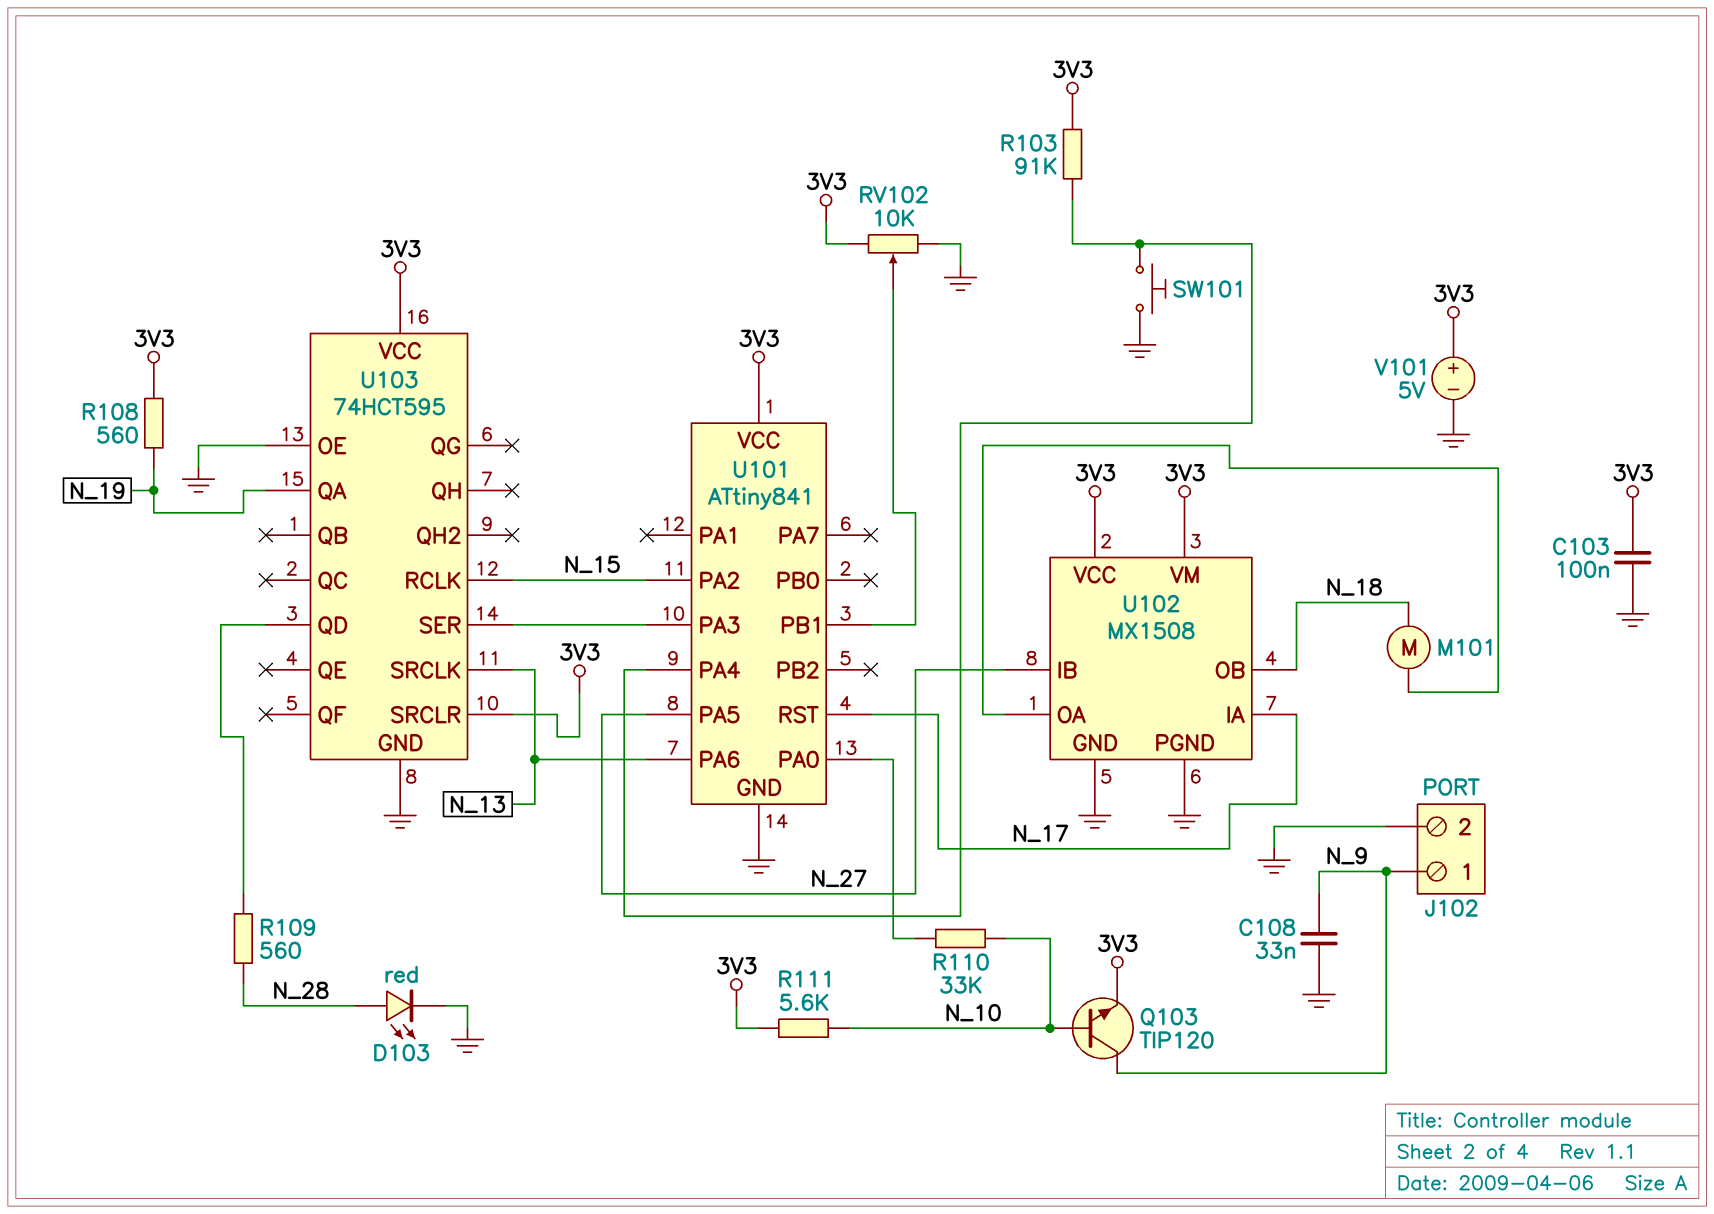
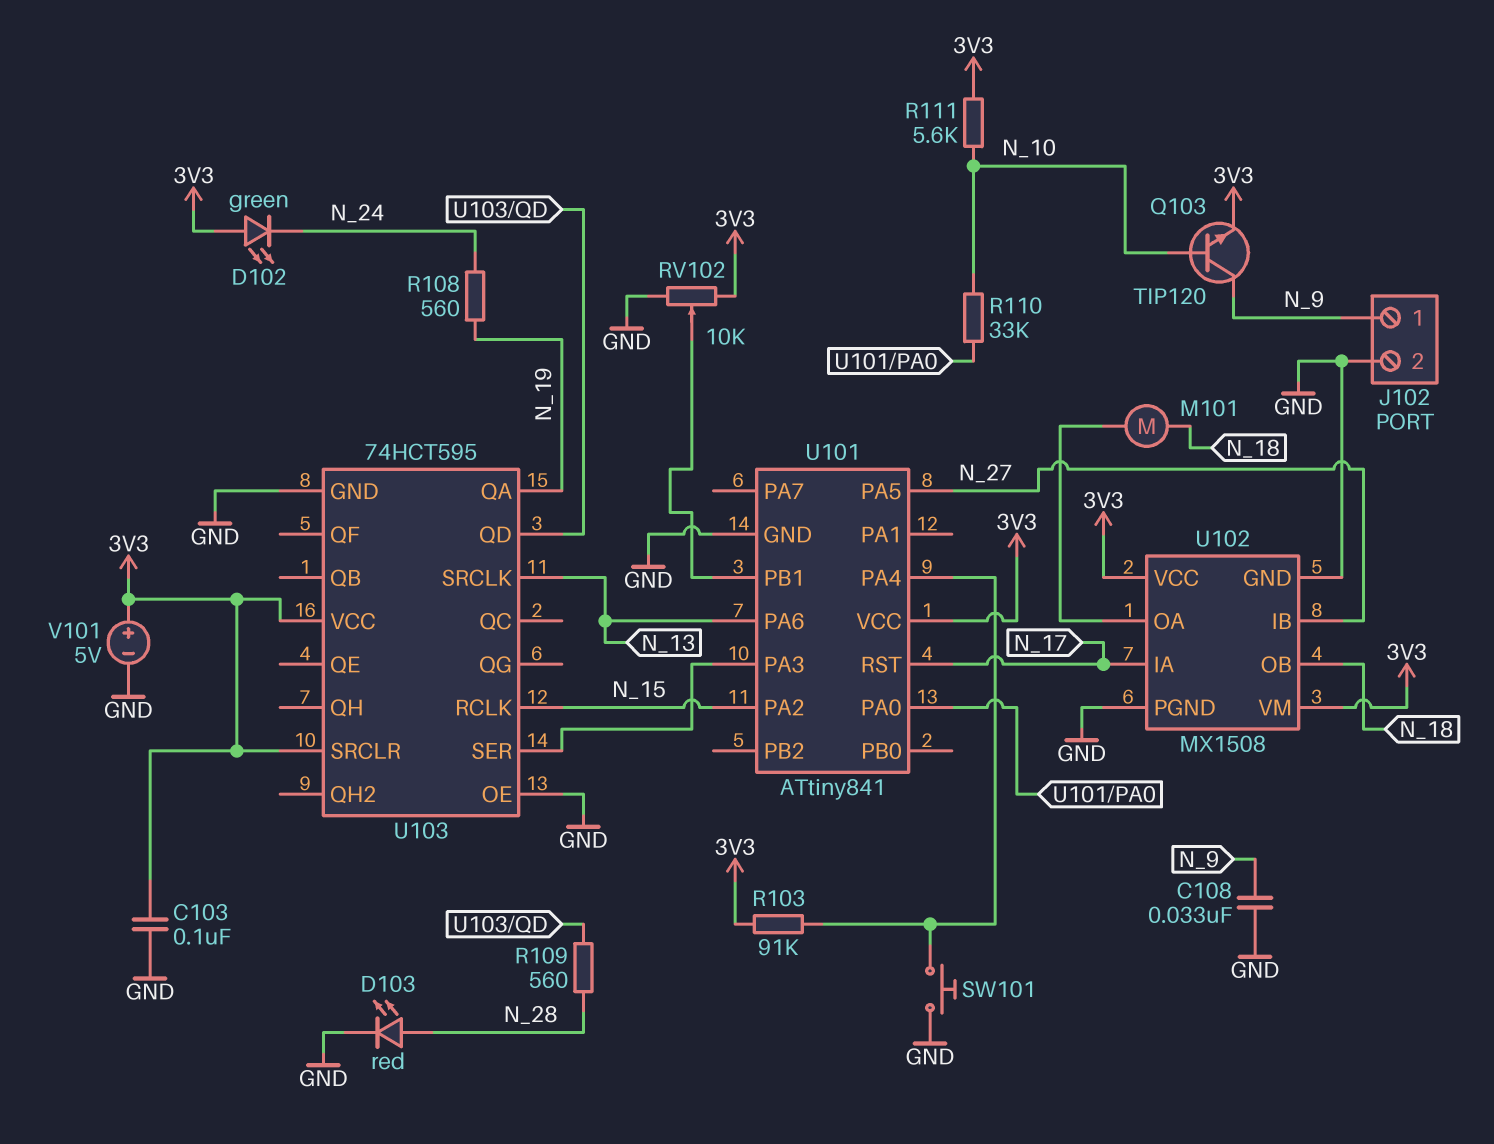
D102: none -> LED green (A 3V3, K N_24)
R108: 560 (3V3, N_19) -> 560 (N_19, N_24)

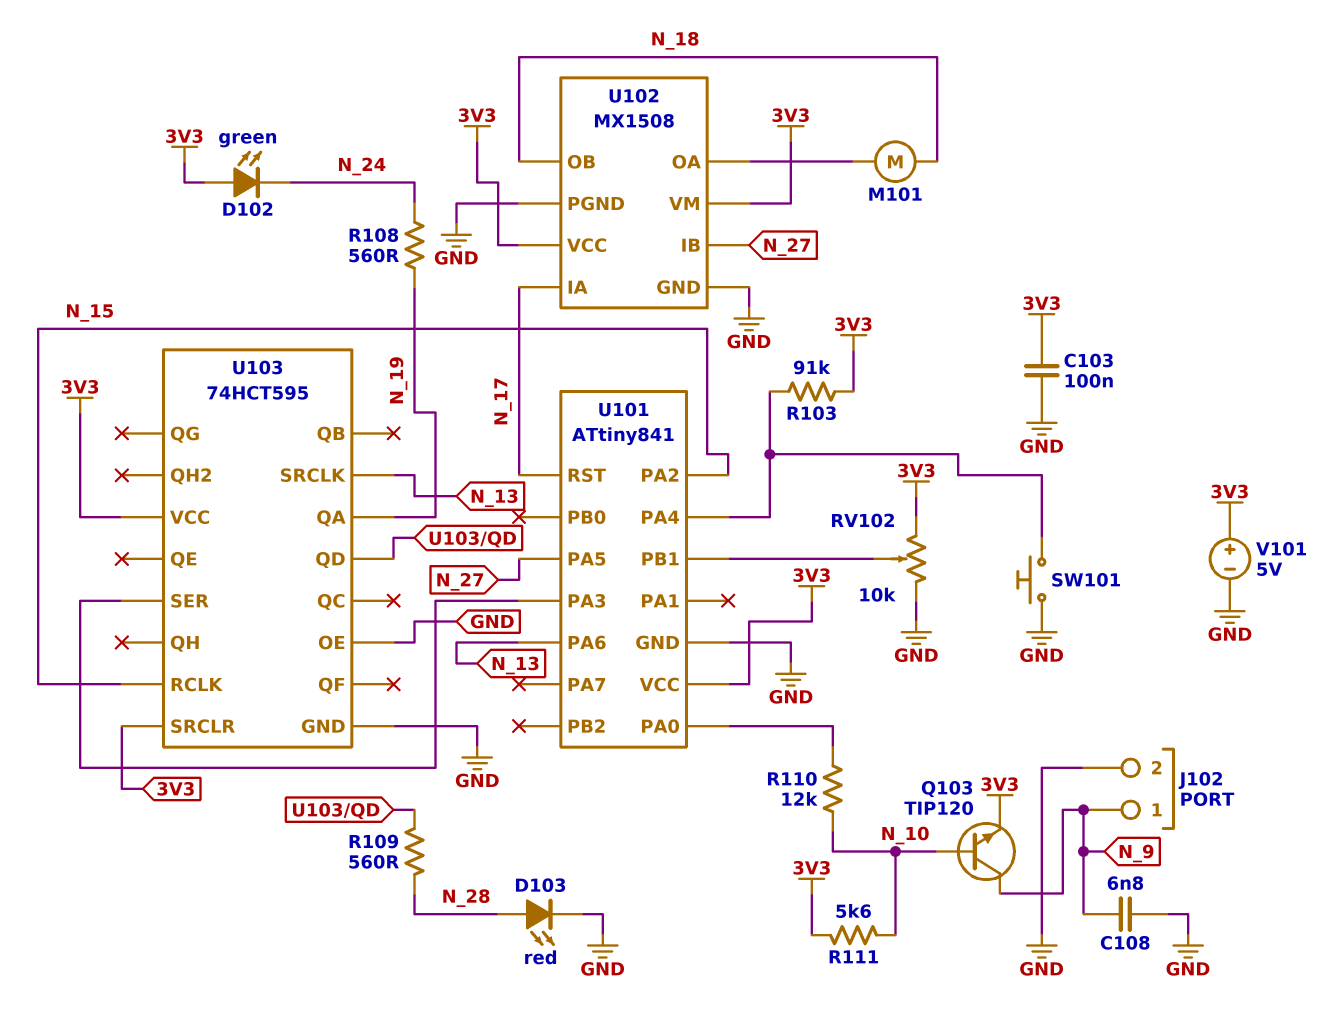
C108: 33nF (GND, N_9) -> 6.8nF (GND, N_9)
R110: 33k (N_10, U101/PA0) -> 12k (N_10, U101/PA0)

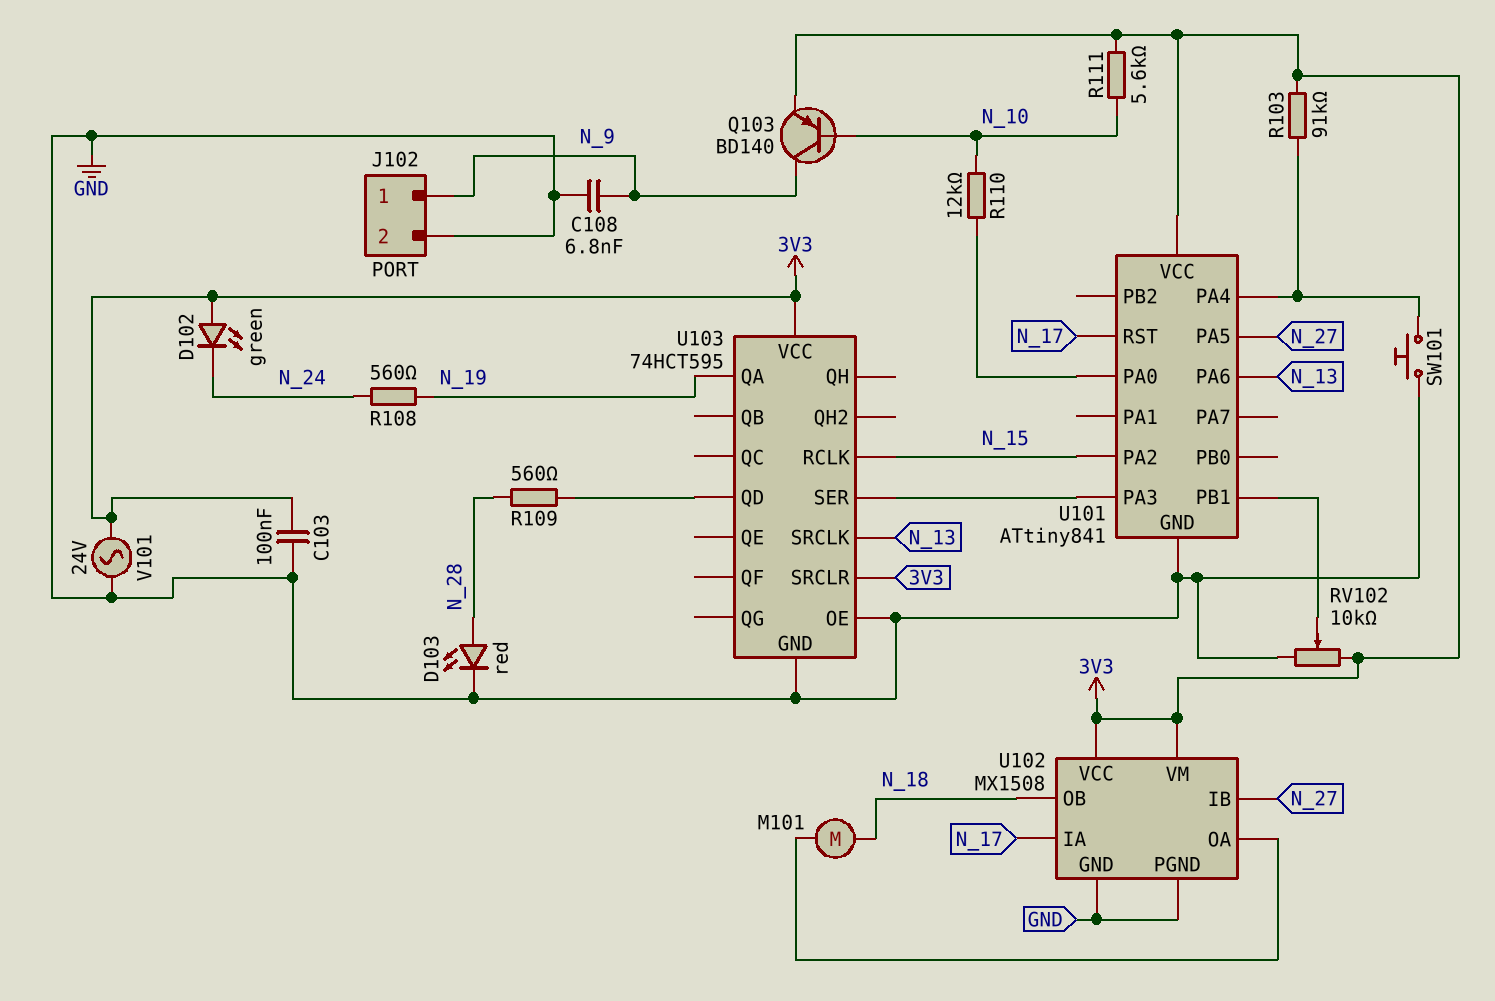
Q103: NPN TIP120 (B N_10, C N_9, E 3V3) -> PNP BD140 (B N_10, C N_9, E 3V3)
V101: 5V (plus 3V3, minus GND) -> AC 24V (3V3, GND)

